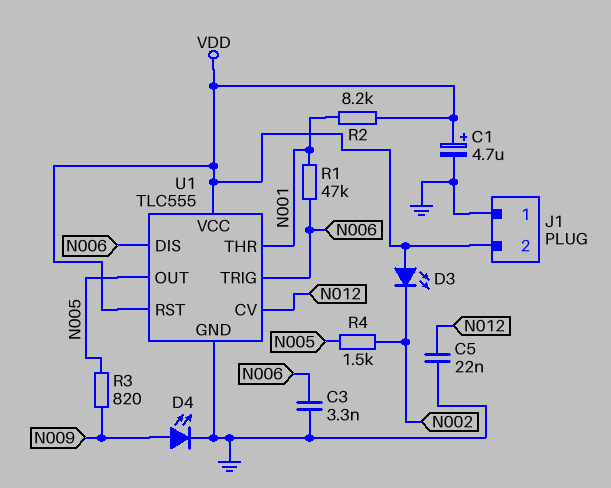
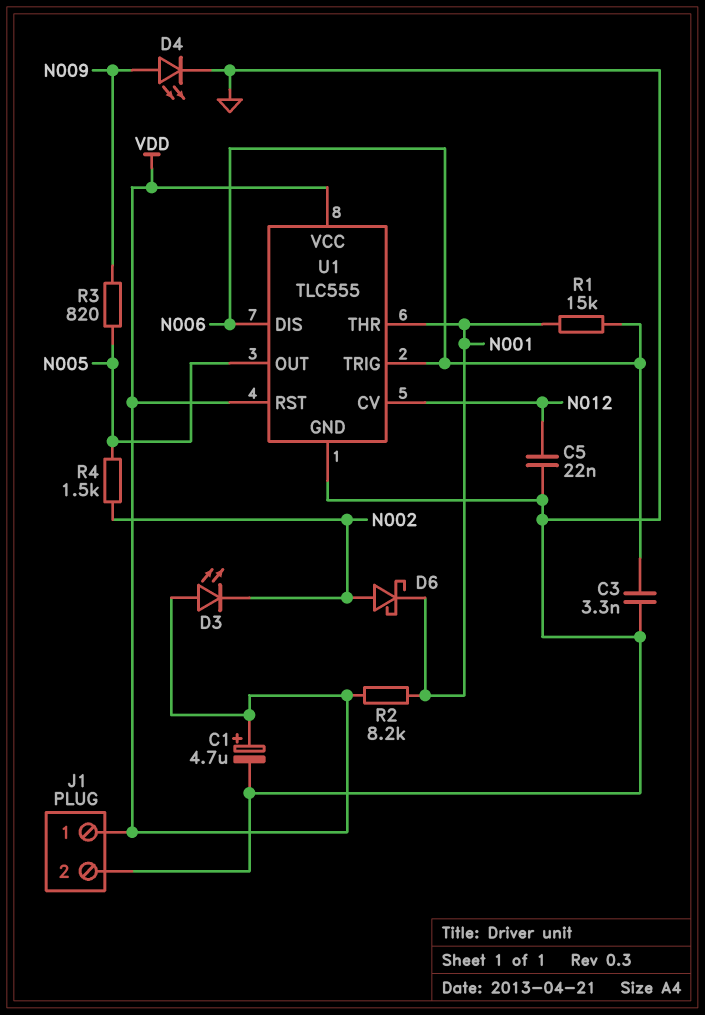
D6: none -> schottky (A N002, K N001)
J1 pin 1: GND -> VDD
J1 pin 2: VDD -> GND
R1: 47k (N001, N006) -> 15k (N001, N006)

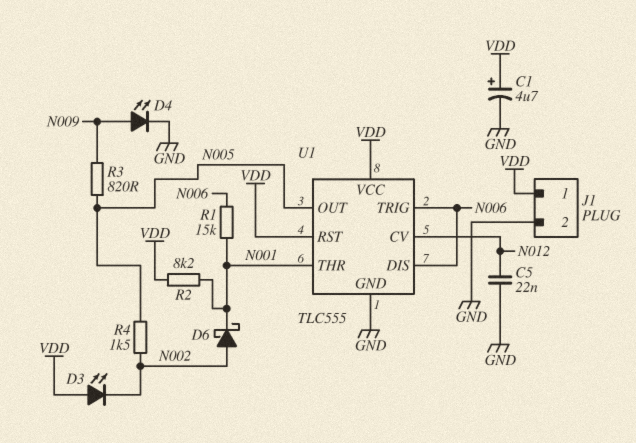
C3: 3.3nF (GND, N006) -> none

